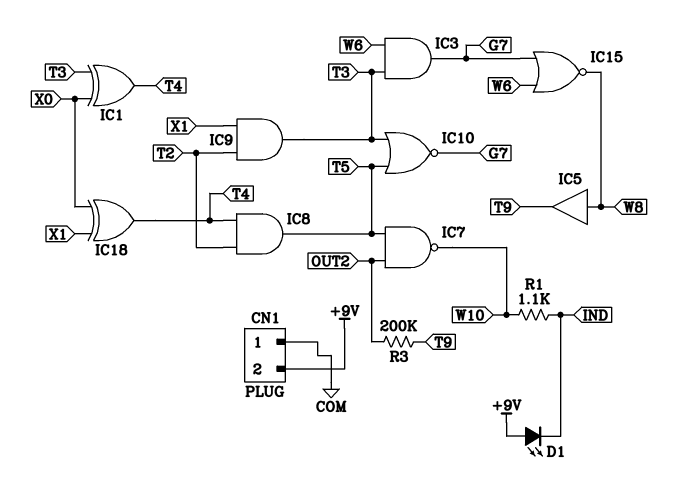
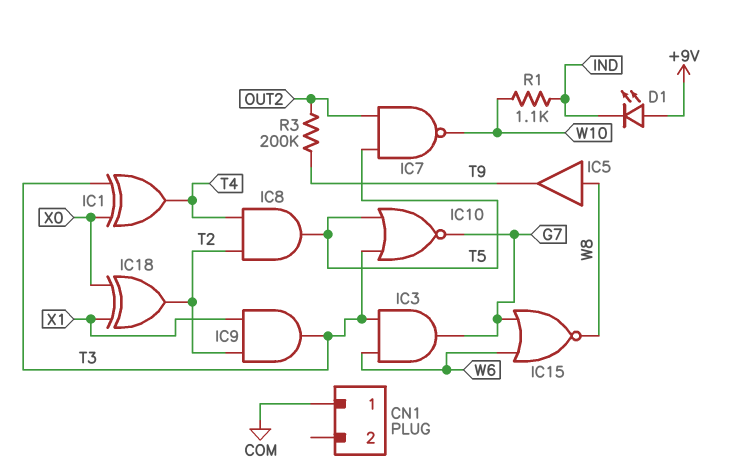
CN1 pin 2: +9V -> none
IC18: XOR (in X0, in X1, out T4) -> XOR (in X0, in X1, out T2)

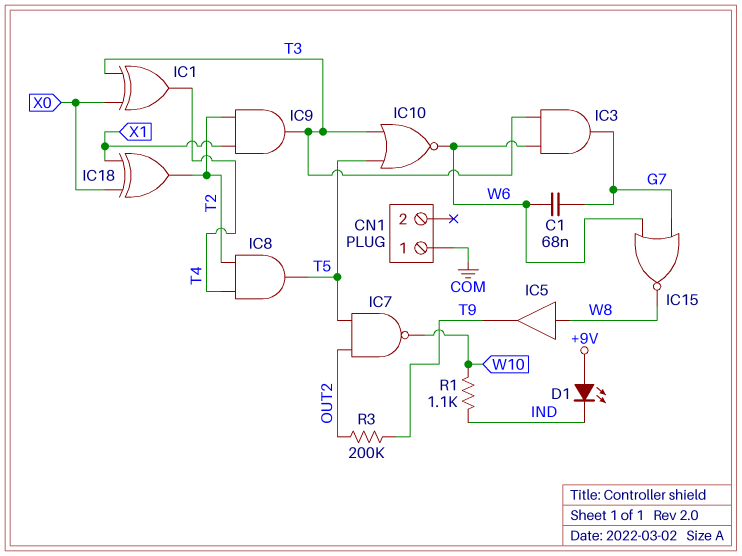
C1: none -> 68nF (G7, W6)
IC10: NOR (in T3, in T5, out G7) -> NOR (in T3, in T5, out W6)

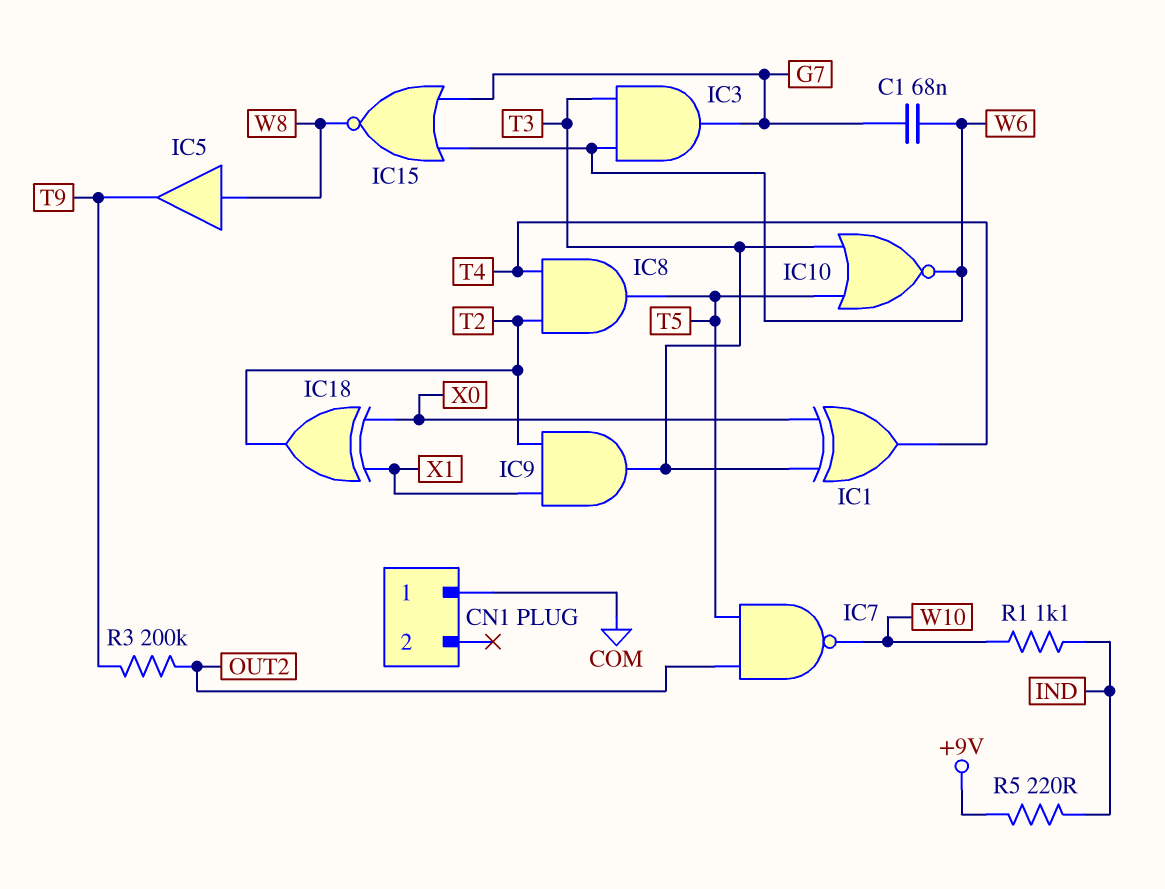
D1: LED (A +9V, K IND) -> none
R5: none -> 220 (+9V, IND)

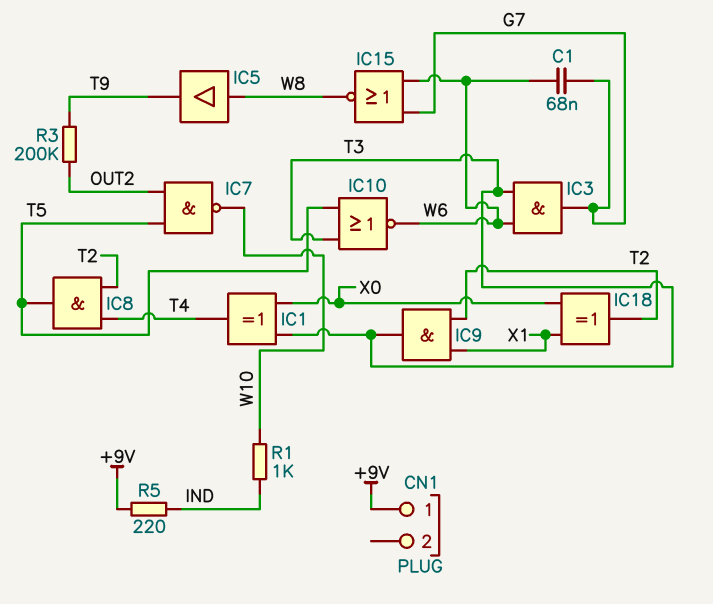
CN1 pin 1: COM -> +9V
R1: 1.1k (IND, W10) -> 1k (IND, W10)

